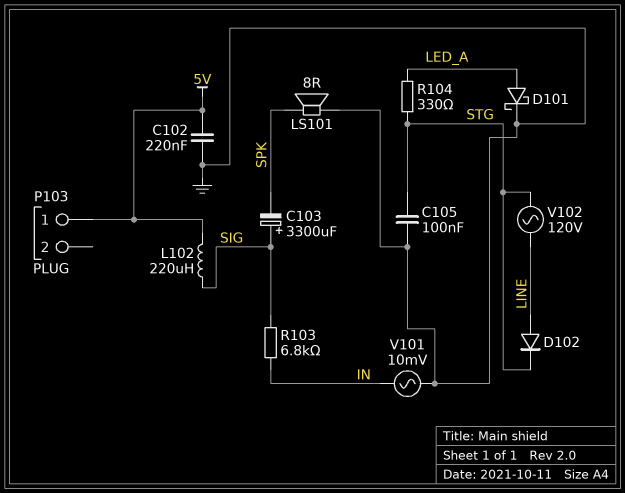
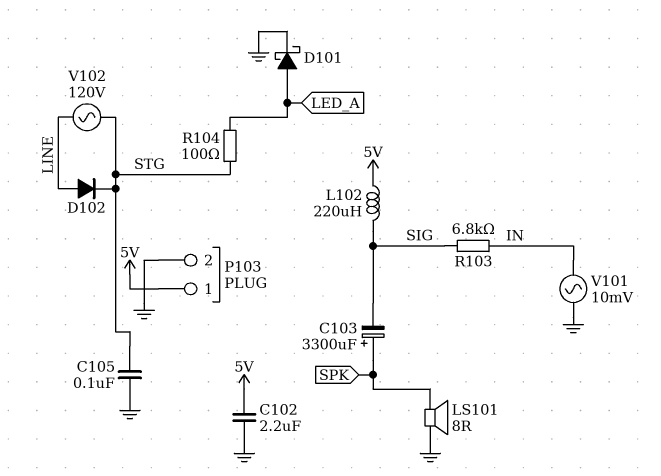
C102: 220nF (5V, GND) -> 2.2uF (5V, GND)
C103: 3300uF (plus SIG, minus SPK) -> 3300uF (plus SPK, minus SIG)
P103 pin 2: none -> GND
R104: 330 (LED_A, STG) -> 100 (LED_A, STG)

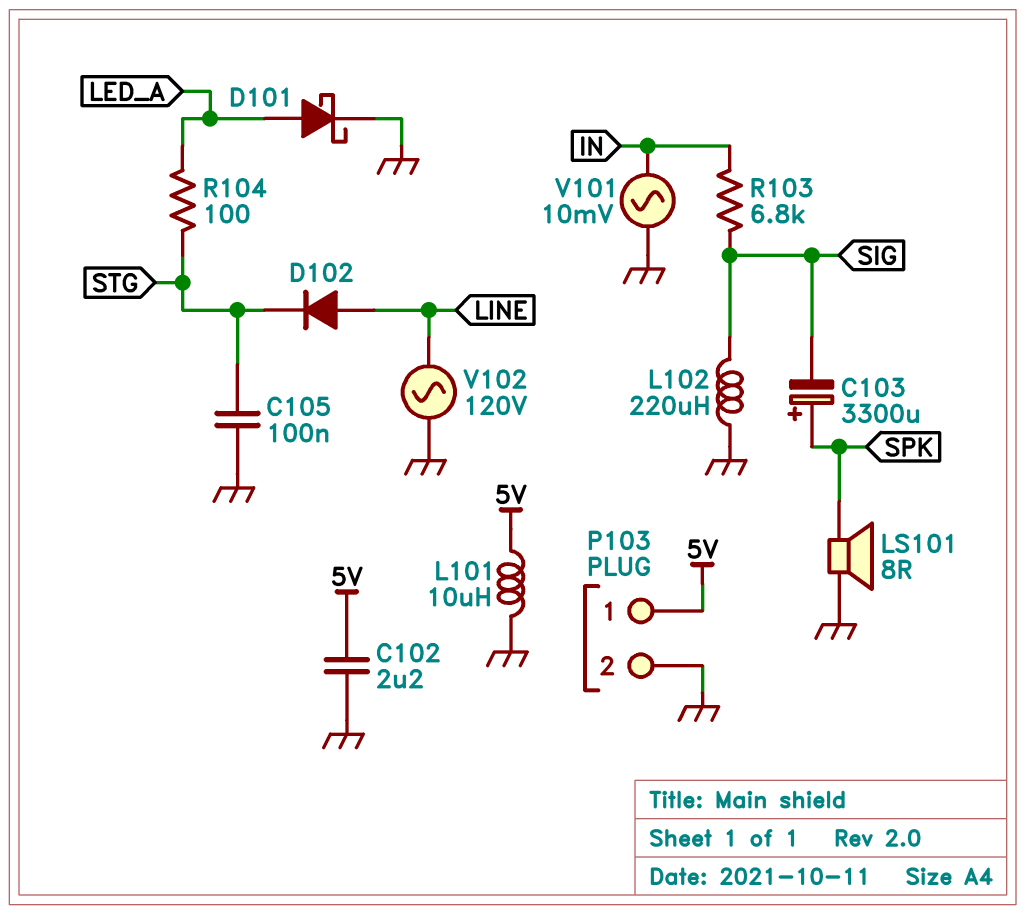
L101: none -> 10uH (5V, GND)
L102: 220uH (5V, SIG) -> 220uH (GND, SIG)
V102: AC 120V (LINE, STG) -> AC 120V (GND, LINE)

